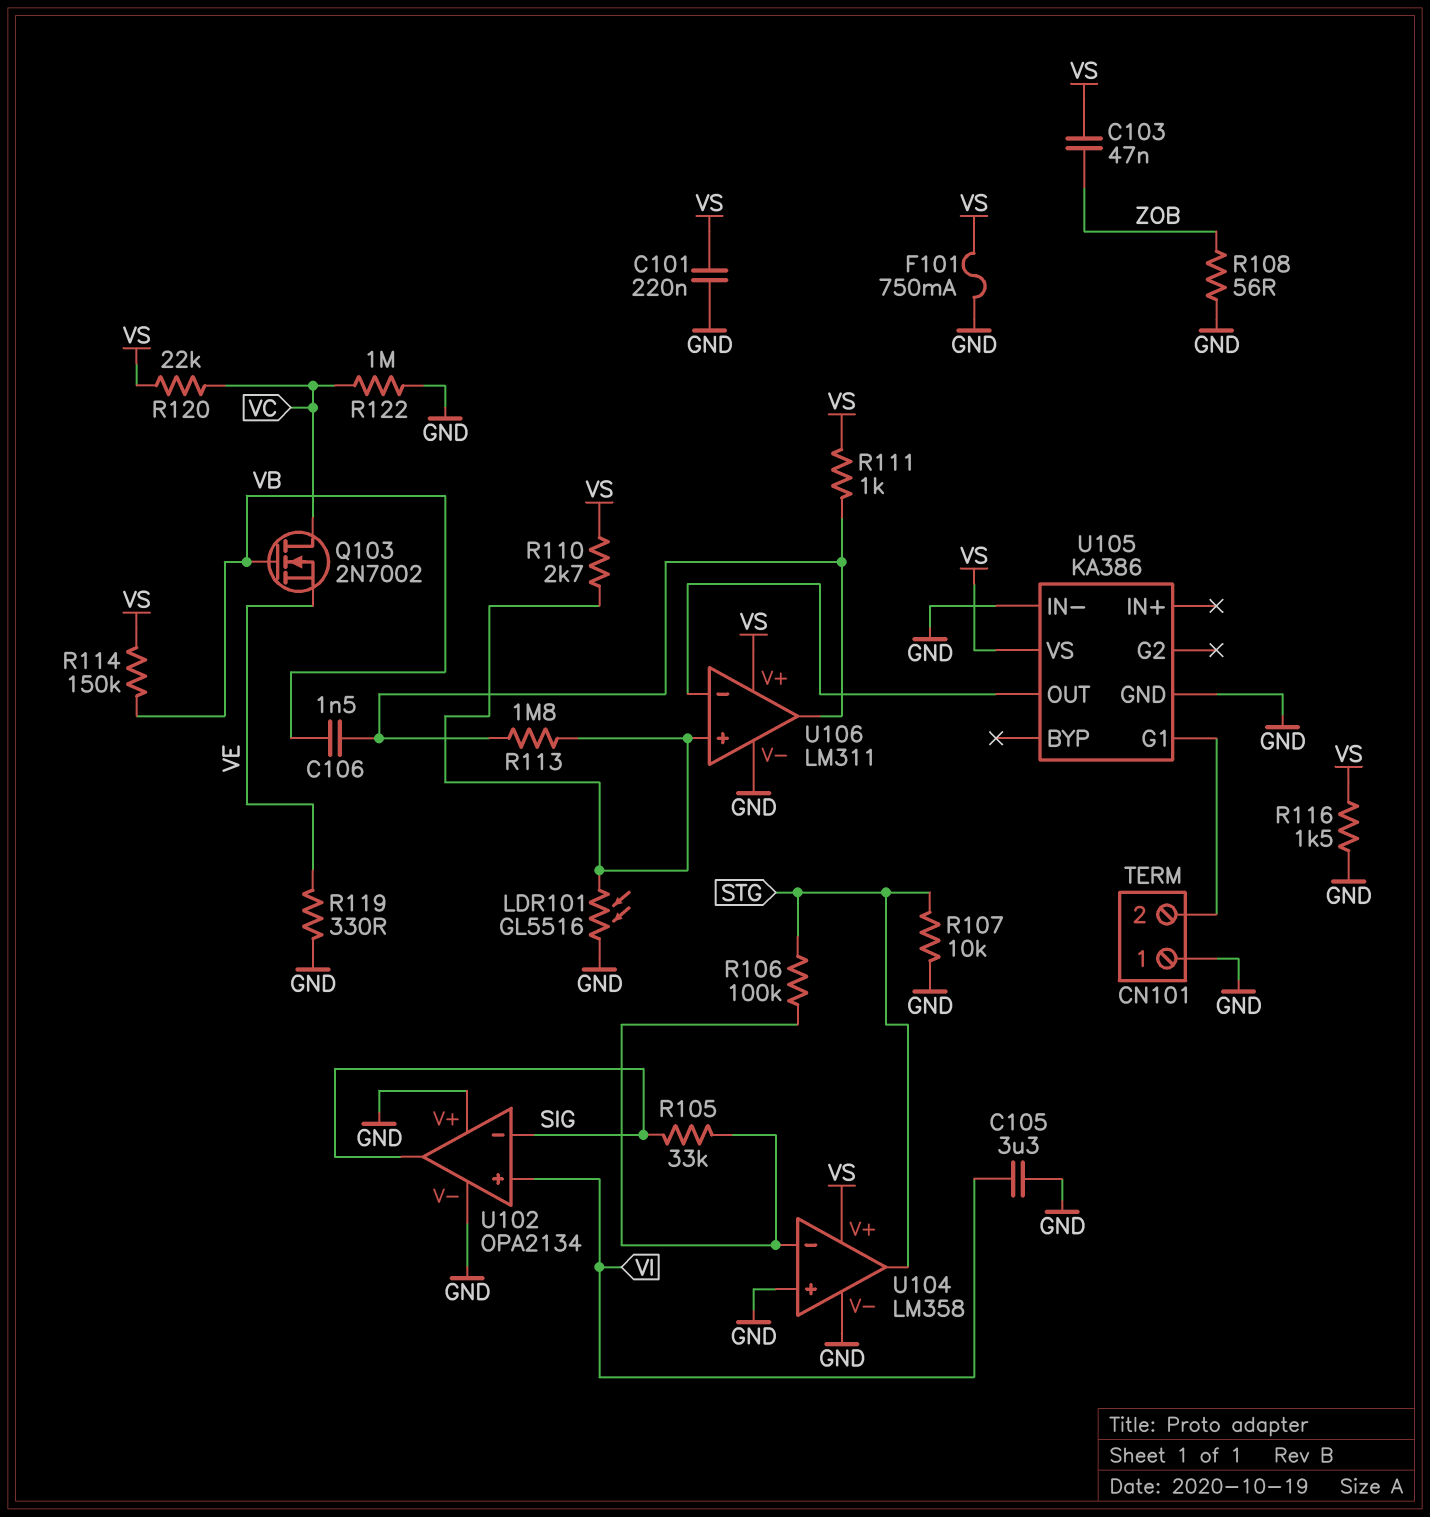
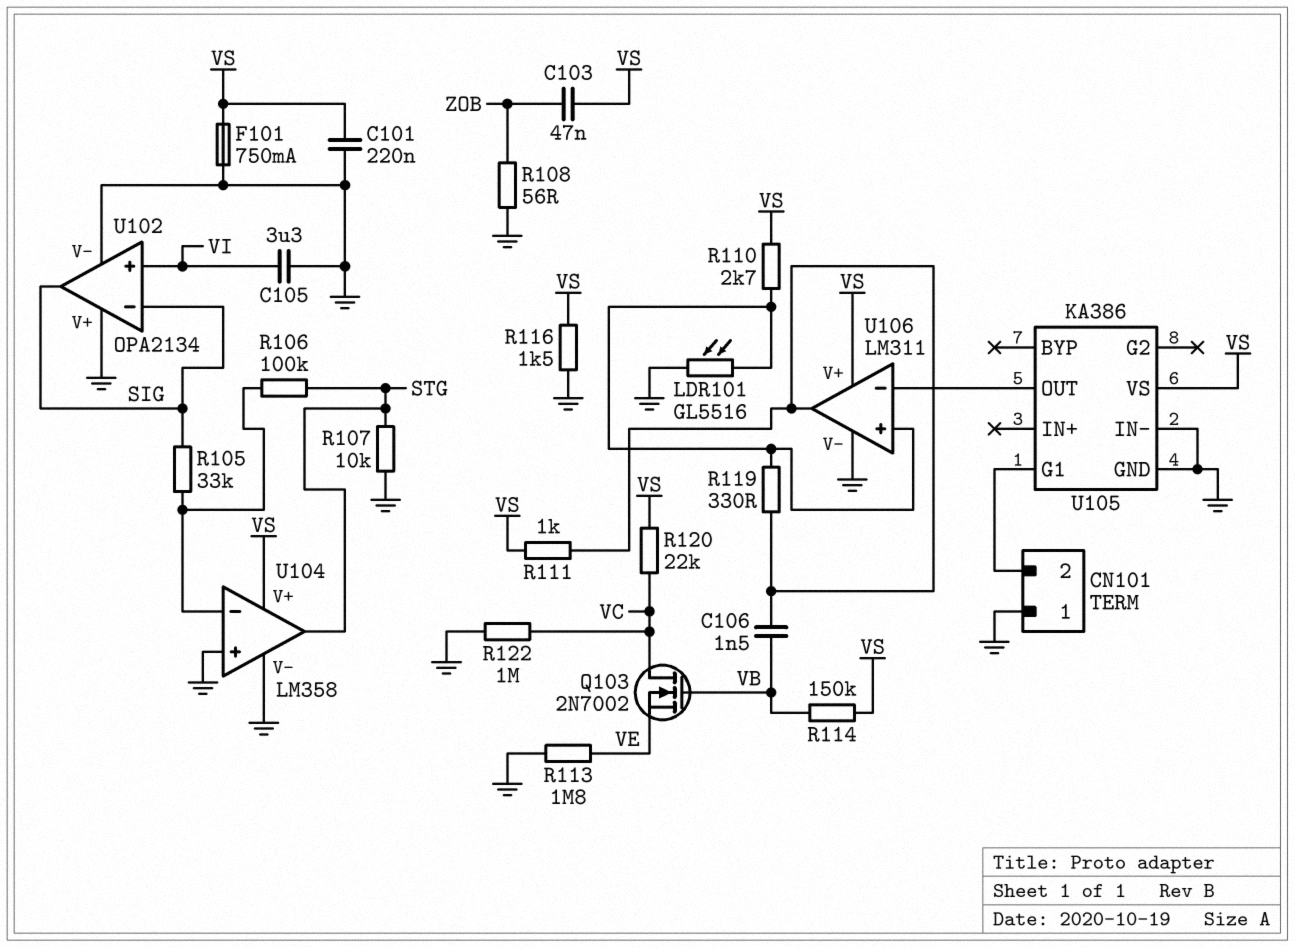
R113: 1.8M (U106/in+, U106/out) -> 1.8M (GND, VE)
R119: 330 (GND, VE) -> 330 (U106/in+, U106/out)

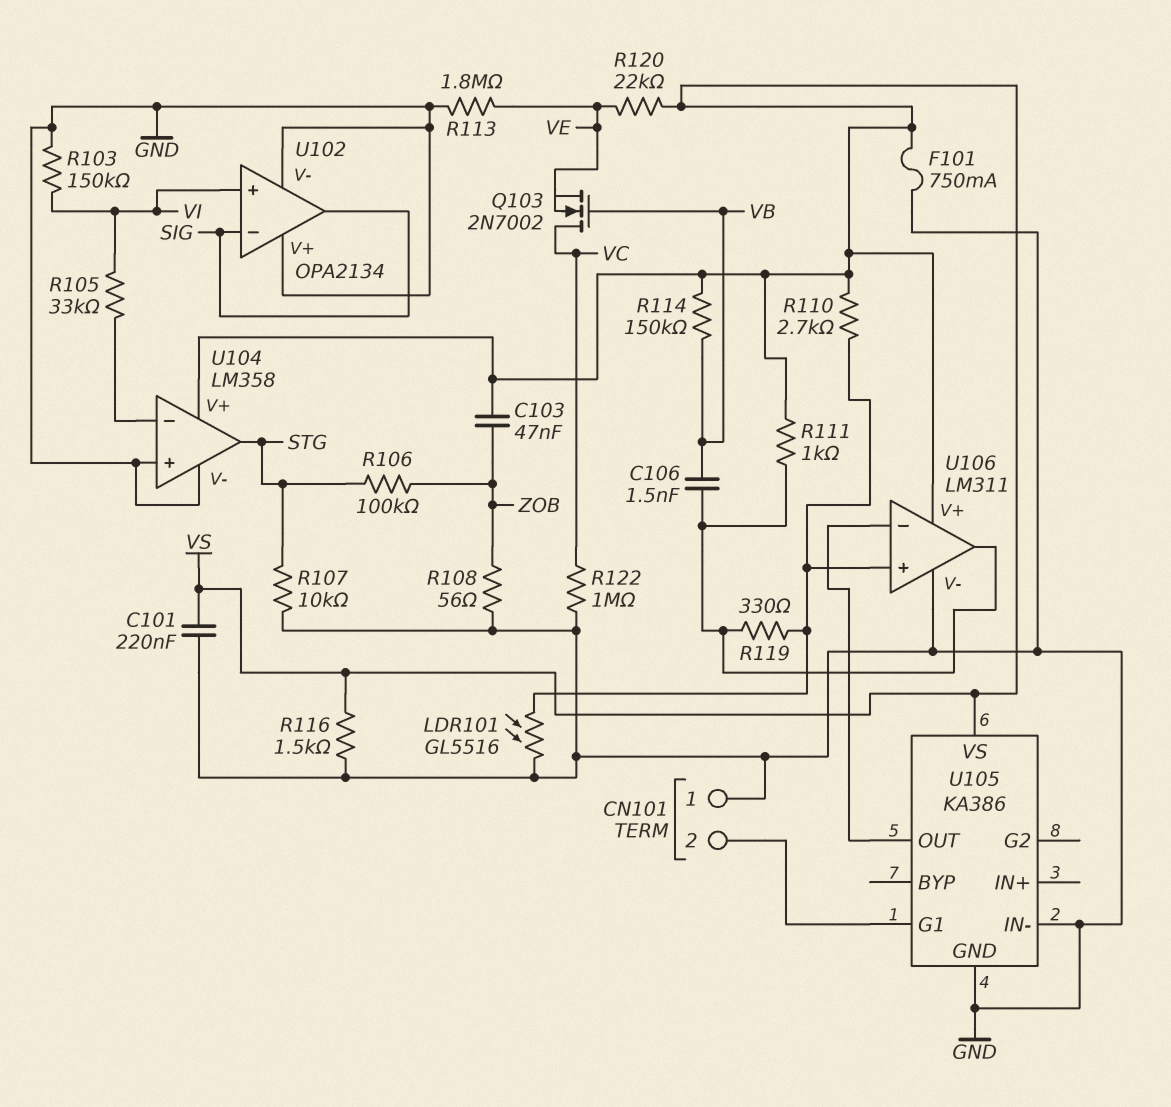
C105: 3.3uF (GND, VI) -> none
R103: none -> 150k (GND, VI)
R105: 33k (SIG, U104/in-) -> 33k (U104/in-, VI)
R106: 100k (STG, U104/in-) -> 100k (STG, ZOB)
R120: 22k (VC, VS) -> 22k (VE, VS)

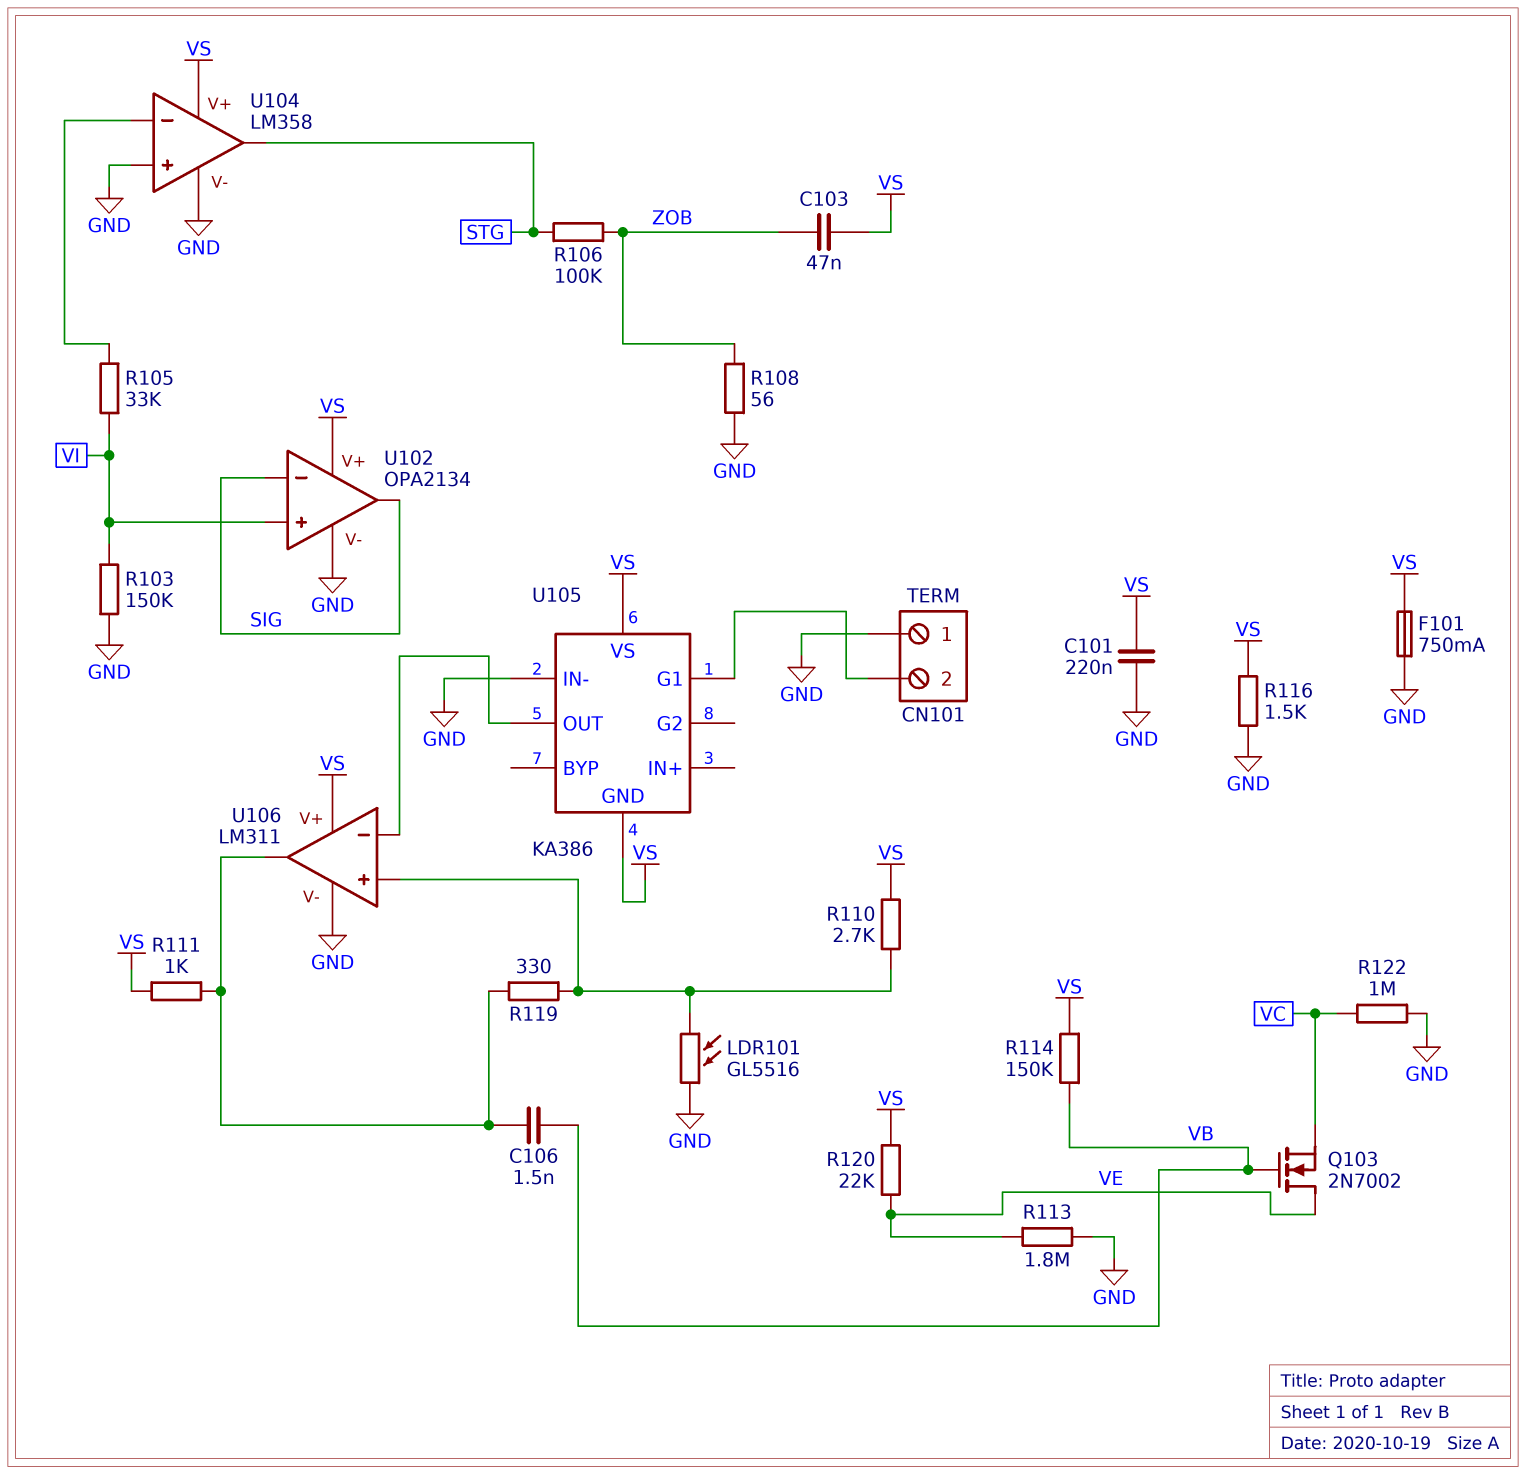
Q103: NMOS 2N7002 (G VB, D VC, S VE) -> NMOS 2N7002 (G VB, D VE, S VC)
R107: 10k (GND, STG) -> none
U102 pin V+: GND -> VS
U105 pin GND: GND -> VS

